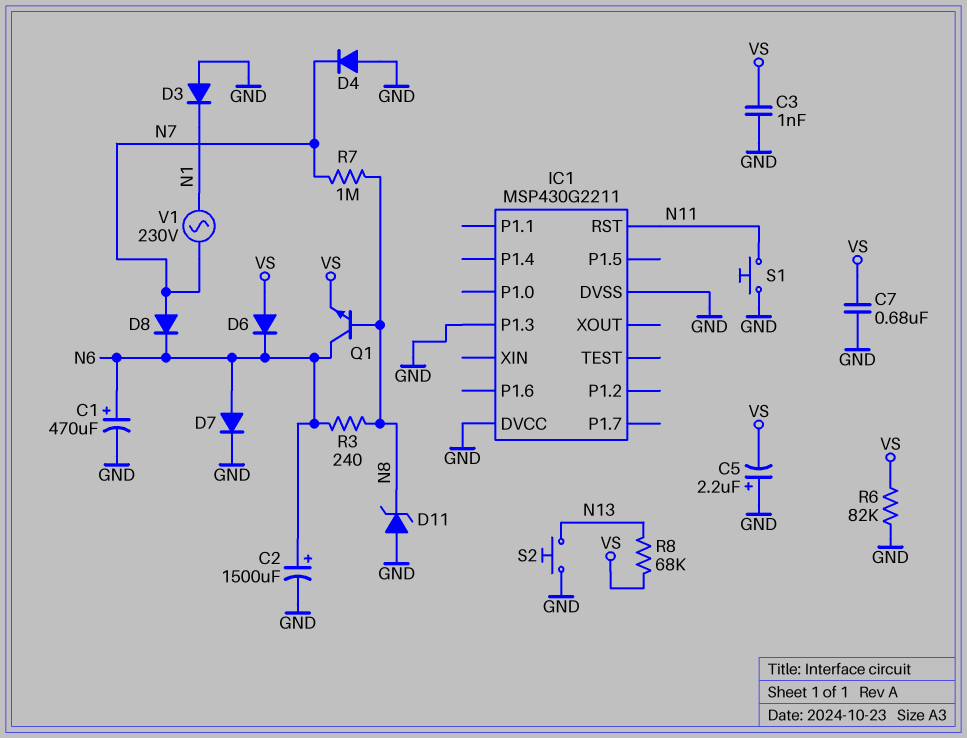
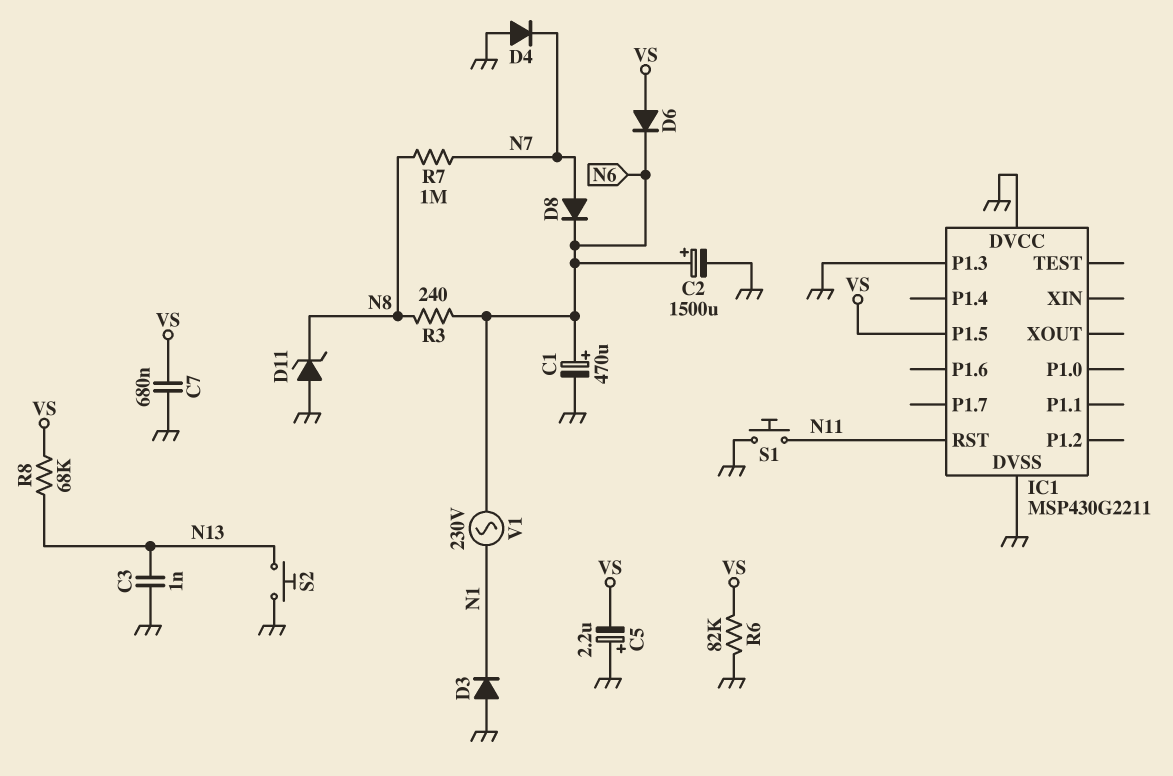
C3: 1nF (GND, VS) -> 1nF (GND, N13)
D7: diode (A N6, K GND) -> none
IC1 pin P1.5: none -> VS
Q1: NPN (B N8, C N6, E VS) -> none
V1: AC 230V (N1, N7) -> AC 230V (N1, N6)

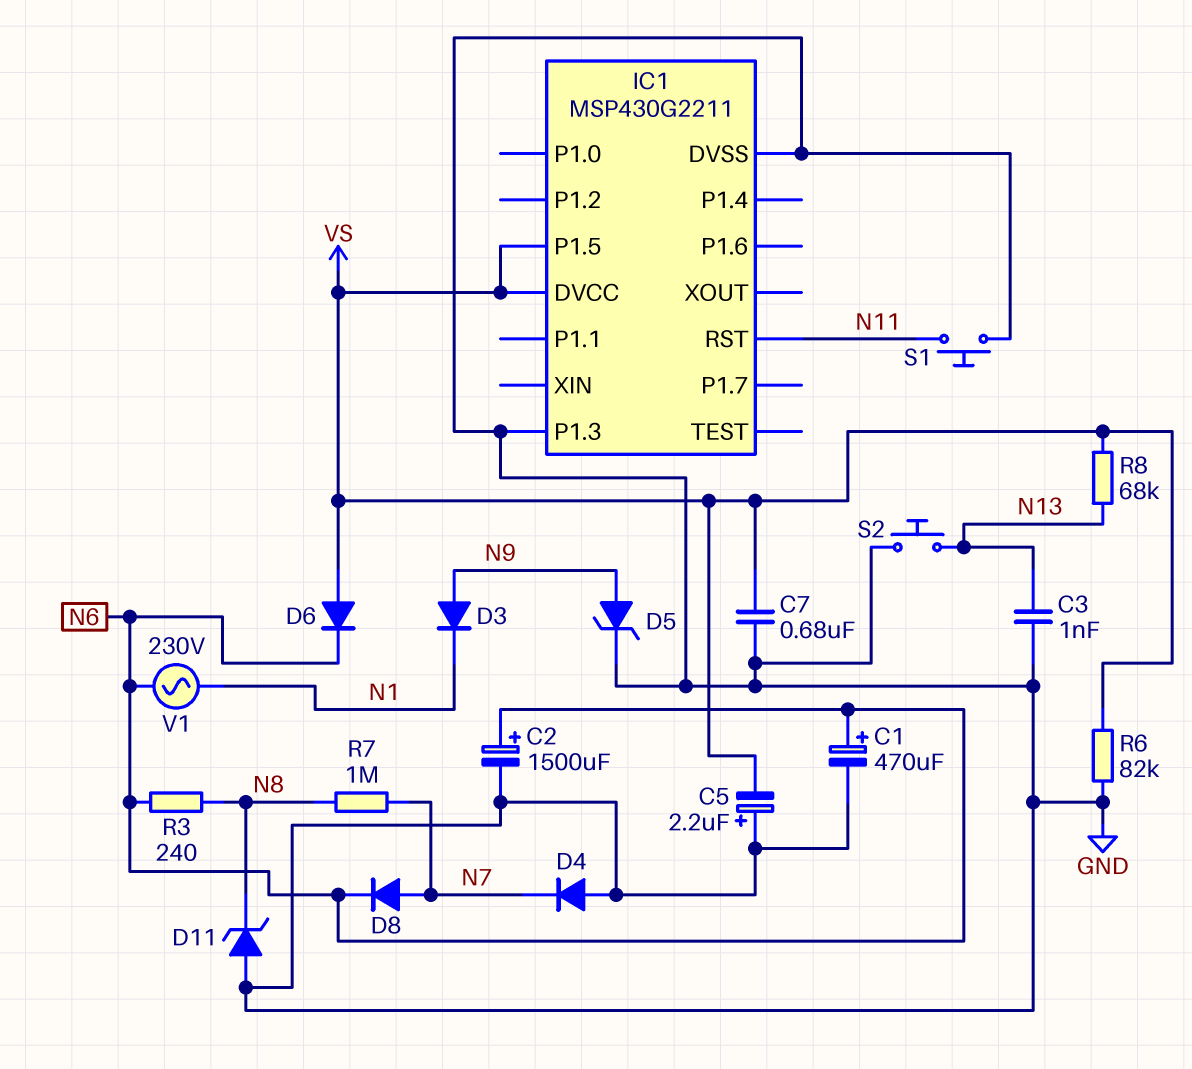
D3: diode (A GND, K N1) -> diode (A N9, K N1)
D5: none -> zener (A N9, K GND)
IC1 pin DVCC: GND -> VS

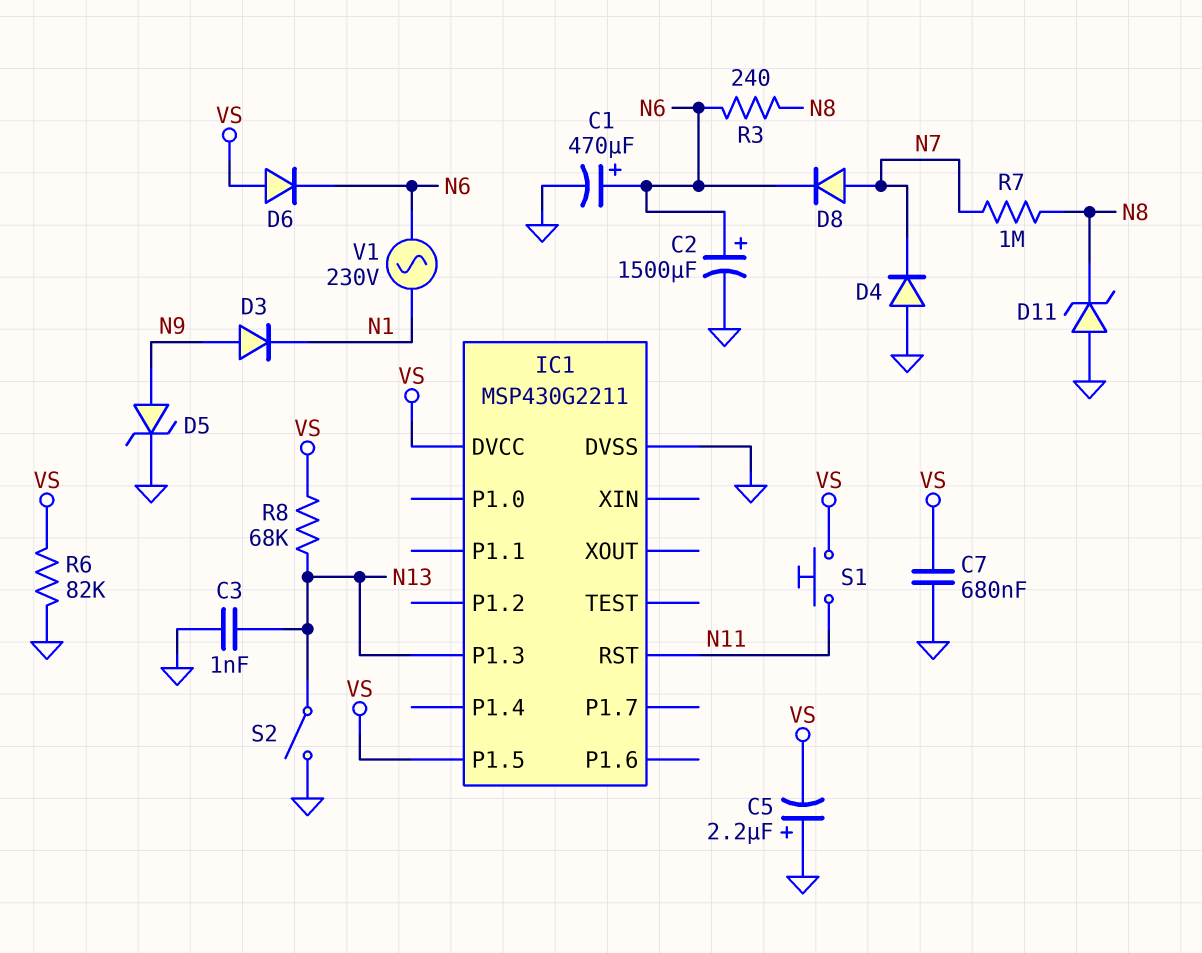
IC1 pin P1.3: GND -> N13
S1: button (GND, N11) -> button (N11, VS)
S2: button (GND, N13) -> switch (GND, N13)

